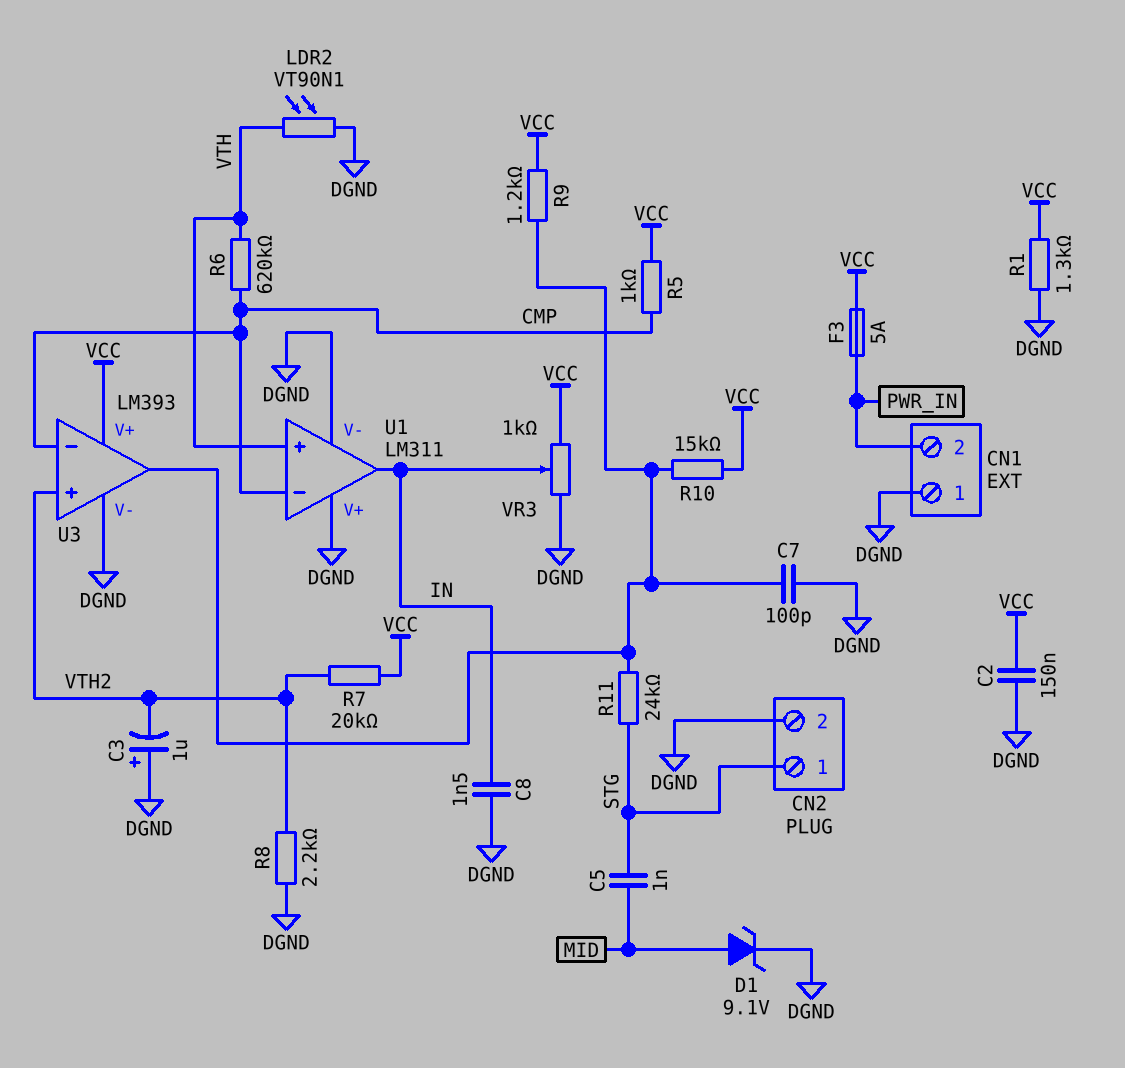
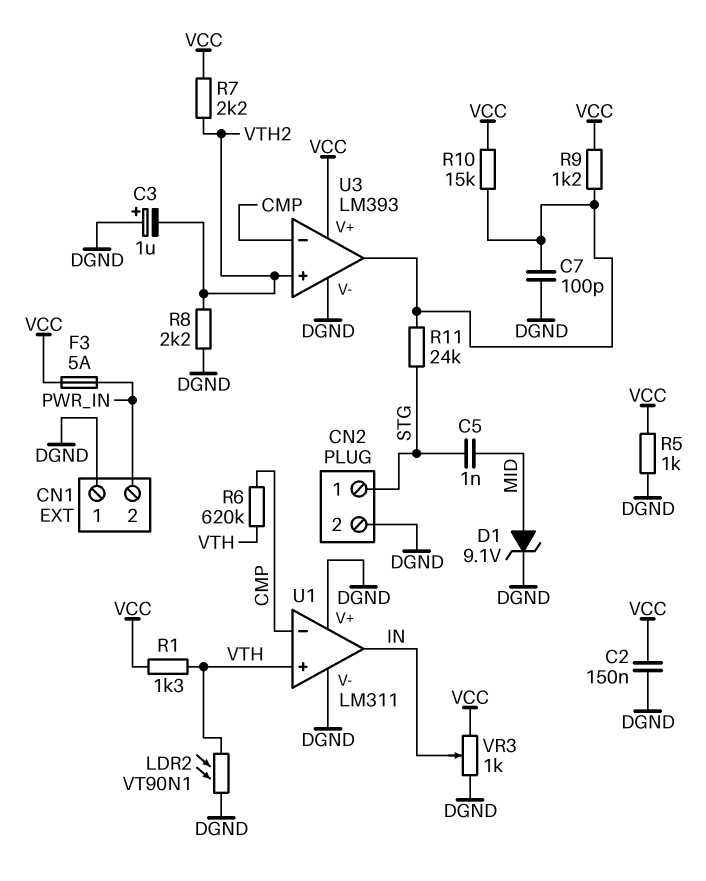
C8: 1.5nF (DGND, IN) -> none
R1: 1.3k (DGND, VCC) -> 1.3k (VCC, VTH)
R5: 1k (CMP, VCC) -> 1k (DGND, VCC)
R7: 20k (VCC, VTH2) -> 2.2k (VCC, VTH2)

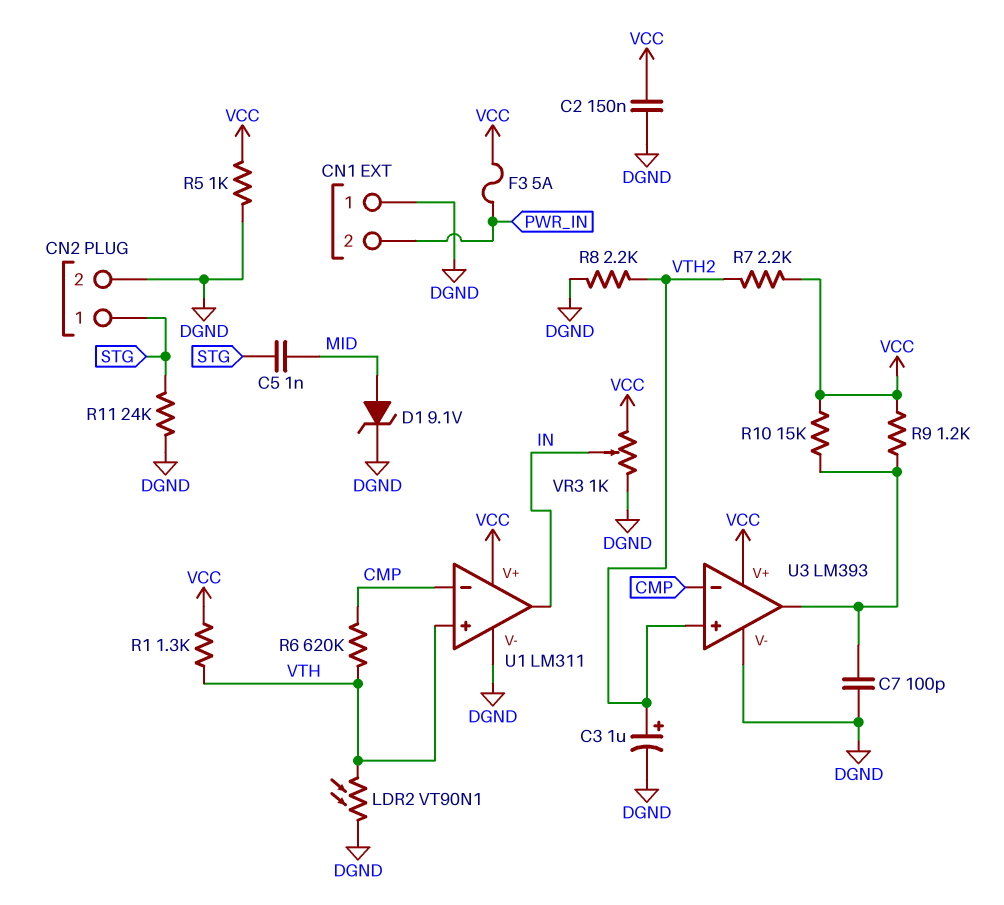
C3: 1uF (plus DGND, minus VTH2) -> 1uF (plus VTH2, minus DGND)
R11: 24k (STG, U3/out) -> 24k (DGND, STG)
U1 pin V+: DGND -> VCC

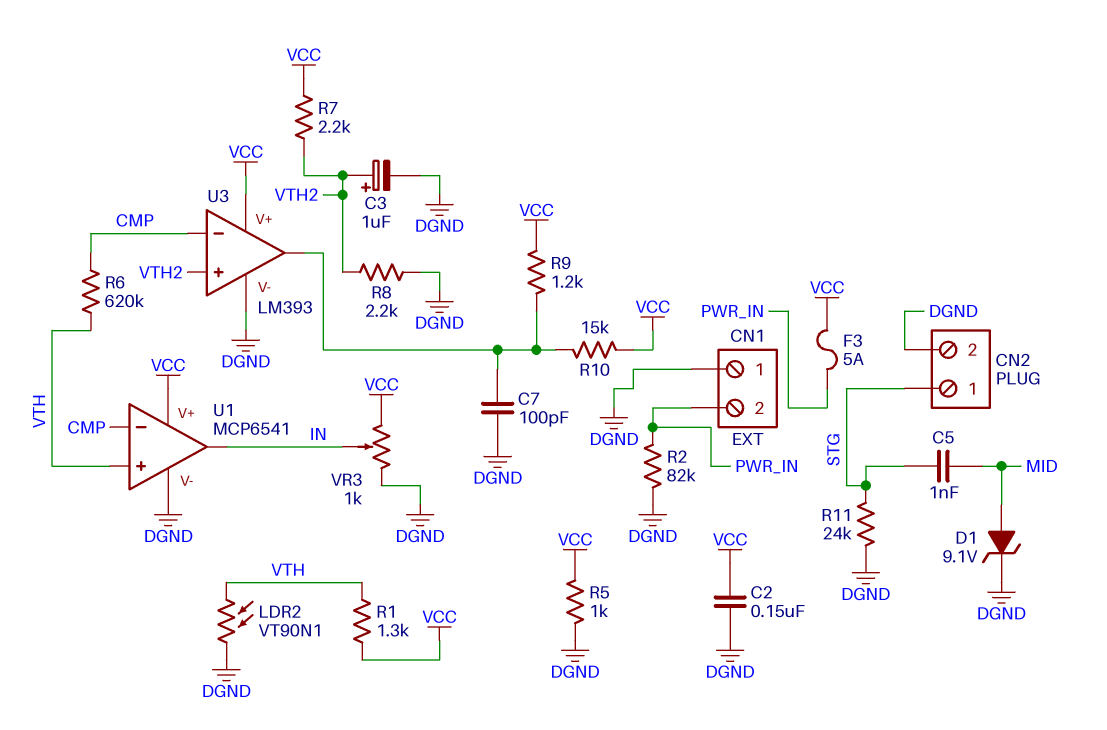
R2: none -> 82k (DGND, PWR_IN)
U1: LM311 -> MCP6541

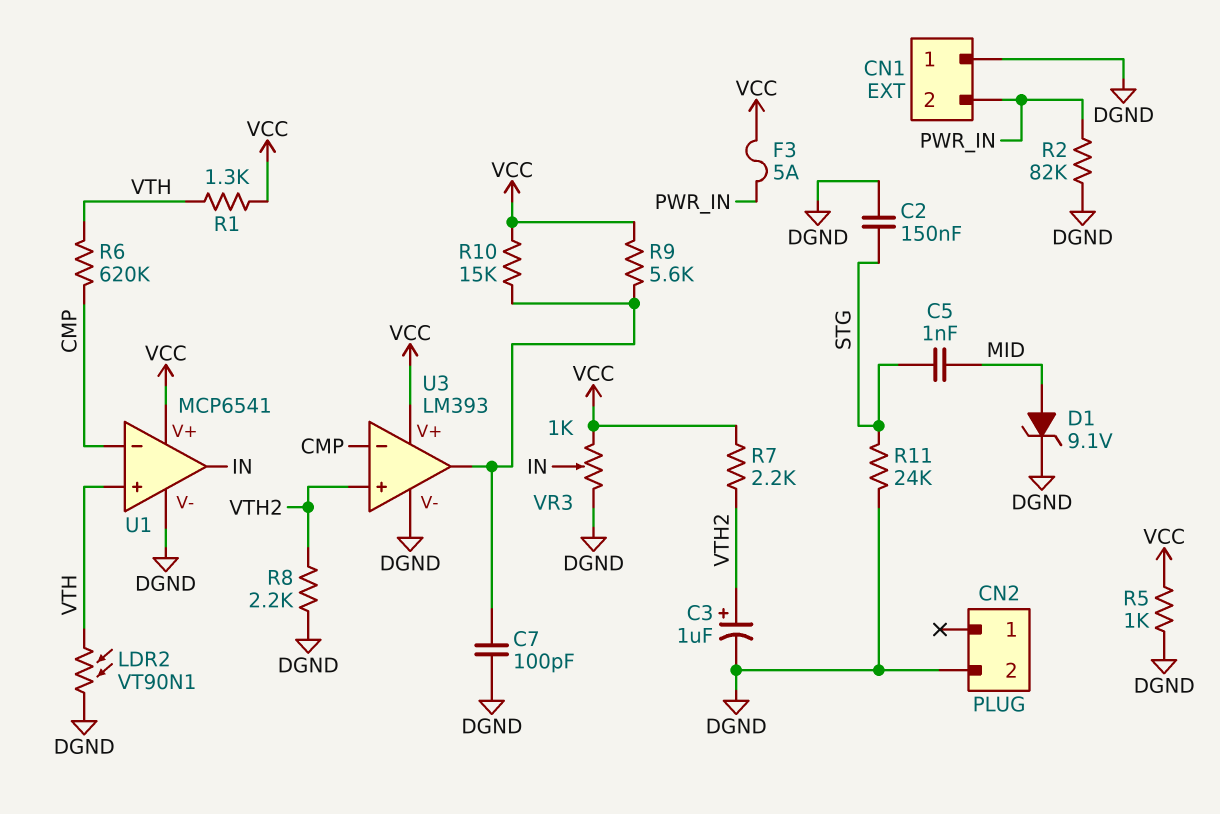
C2: 150nF (DGND, VCC) -> 150nF (DGND, STG)
CN2 pin 1: STG -> none
R9: 1.2k (U3/out, VCC) -> 5.6k (U3/out, VCC)

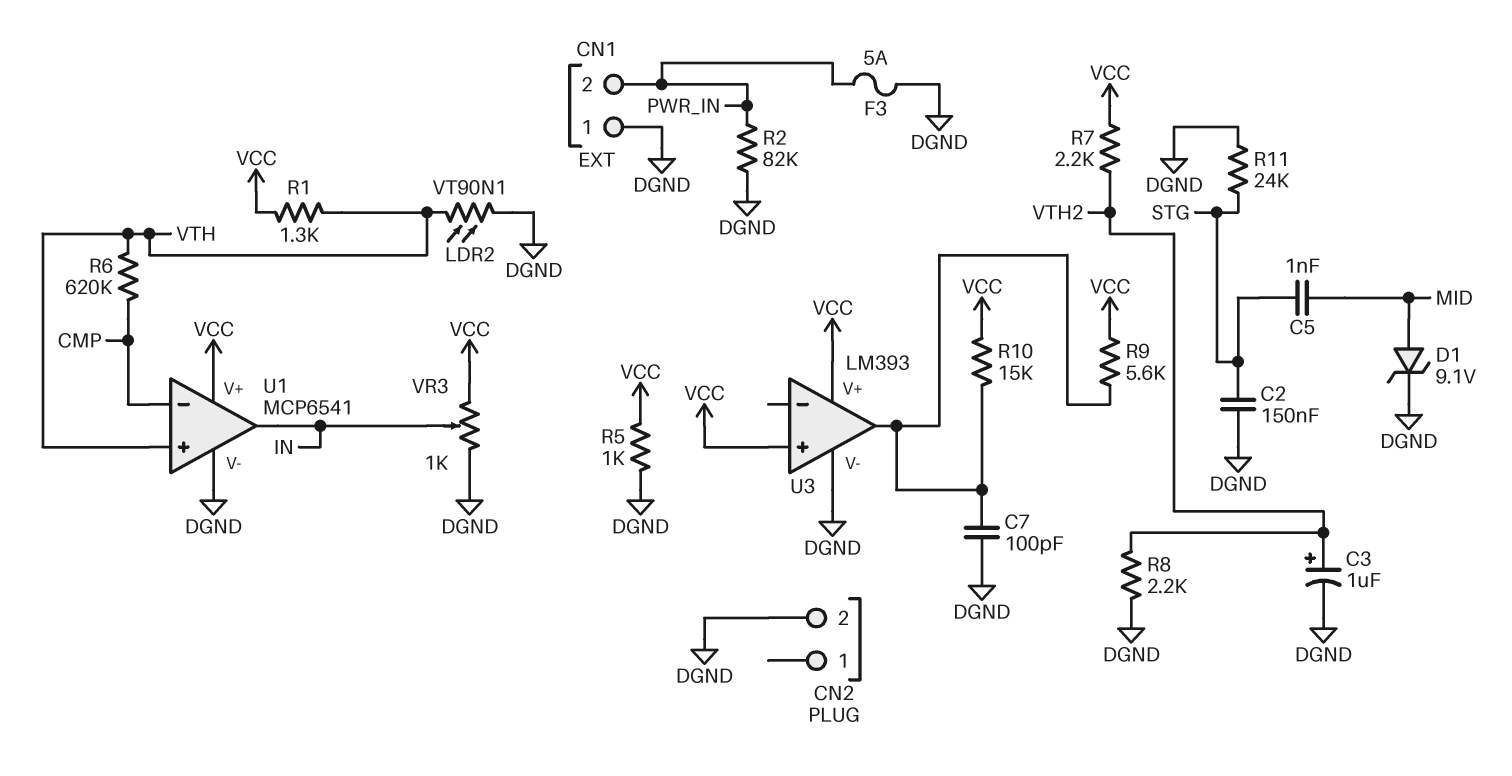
F3: 5A (PWR_IN, VCC) -> 5A (DGND, PWR_IN)
U3 pin in+: VTH2 -> VCC
U3 pin in-: CMP -> none

